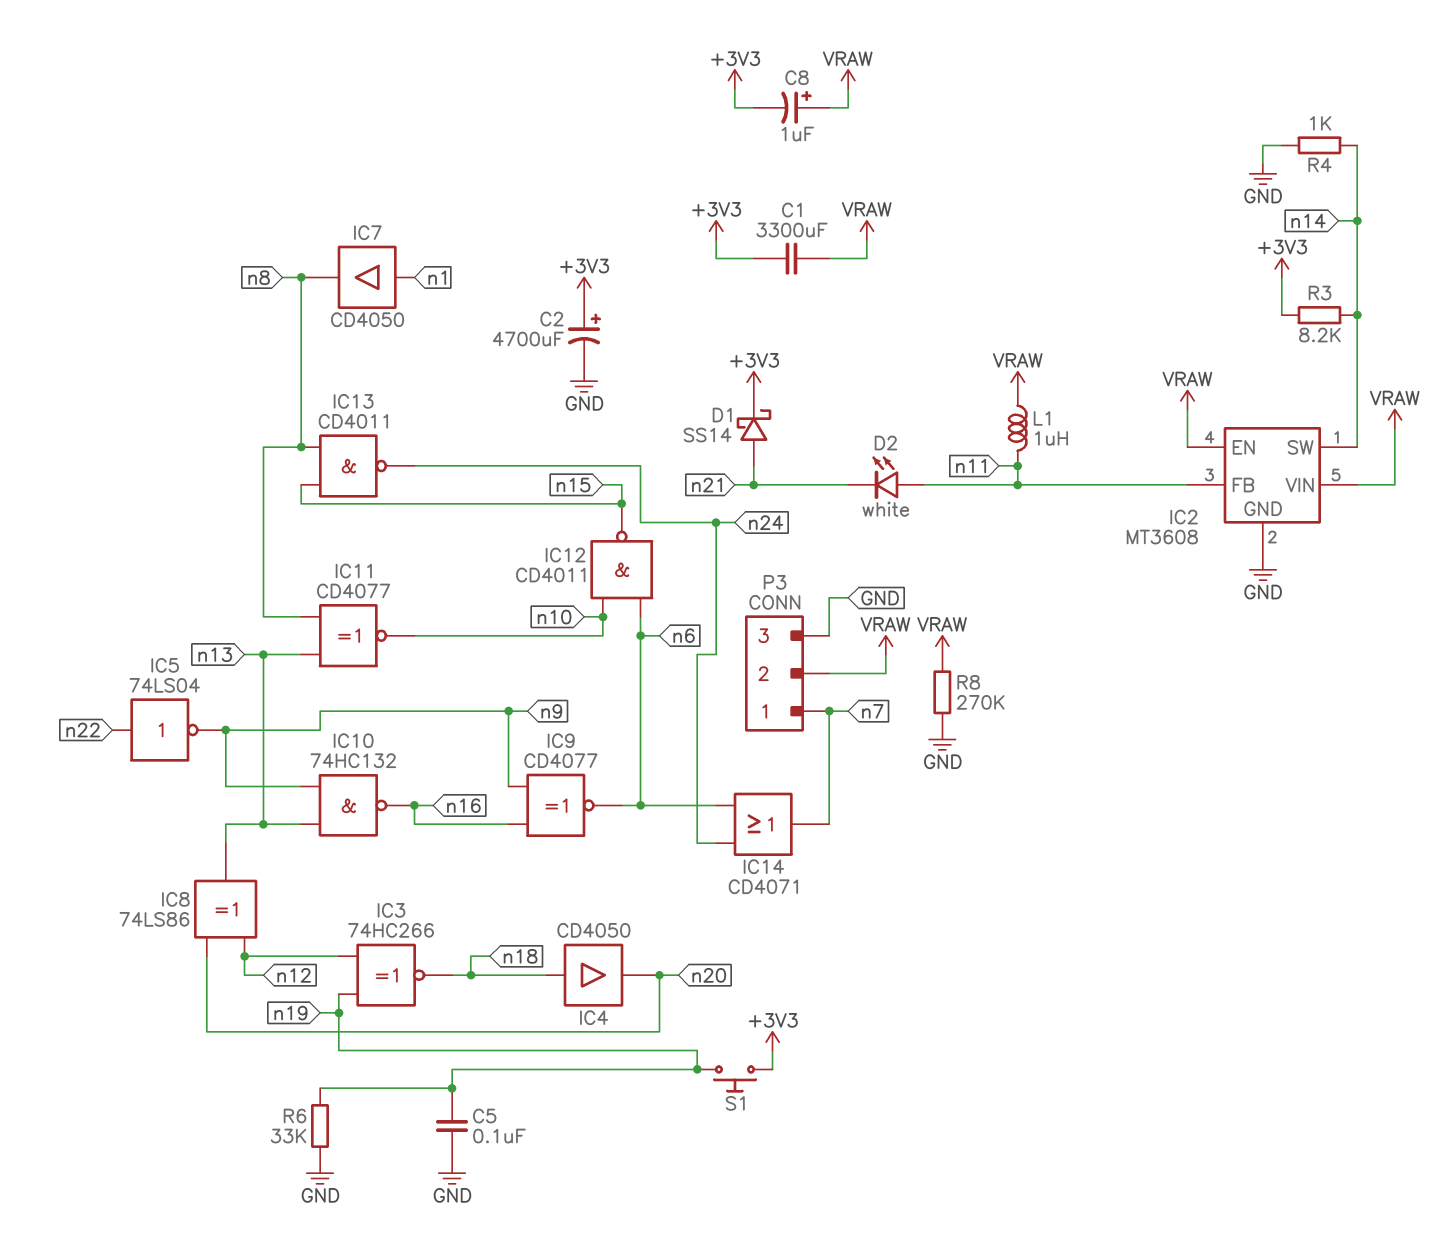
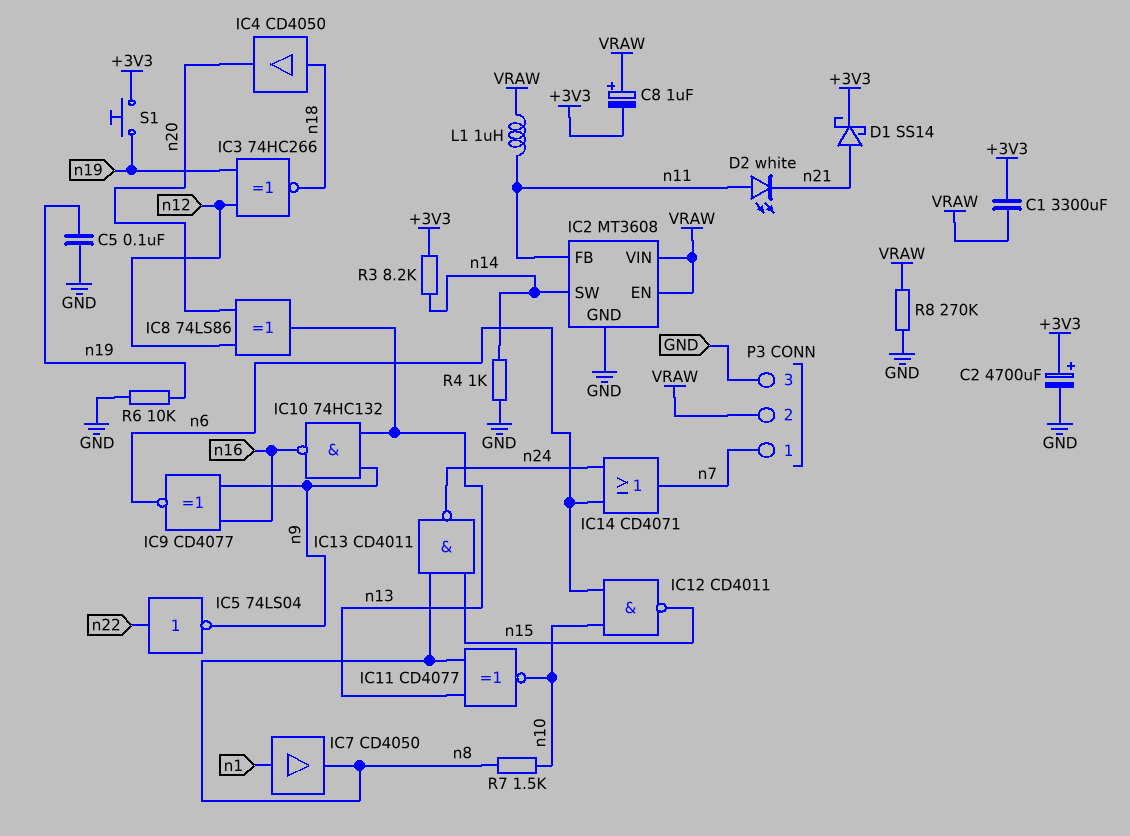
R6: 33k (GND, n19) -> 10k (GND, n19)
R7: none -> 1.5k (n8, n10)

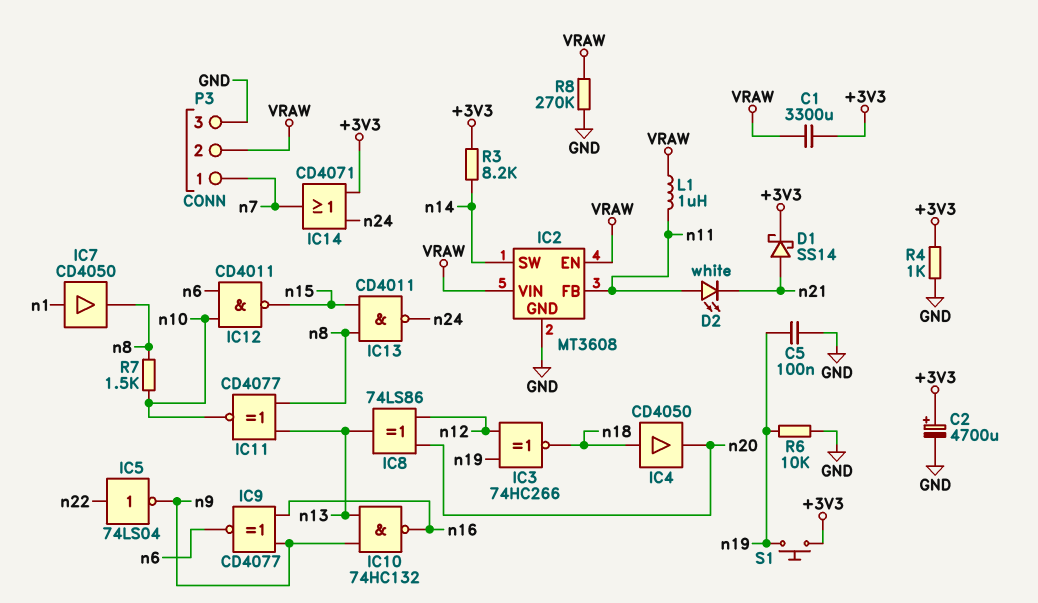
C8: 1uF (plus VRAW, minus +3V3) -> none
IC14: OR CD4071 (in n6, in n24, out n7) -> OR CD4071 (in +3V3, in n24, out n7)
R4: 1k (GND, n14) -> 1k (+3V3, GND)

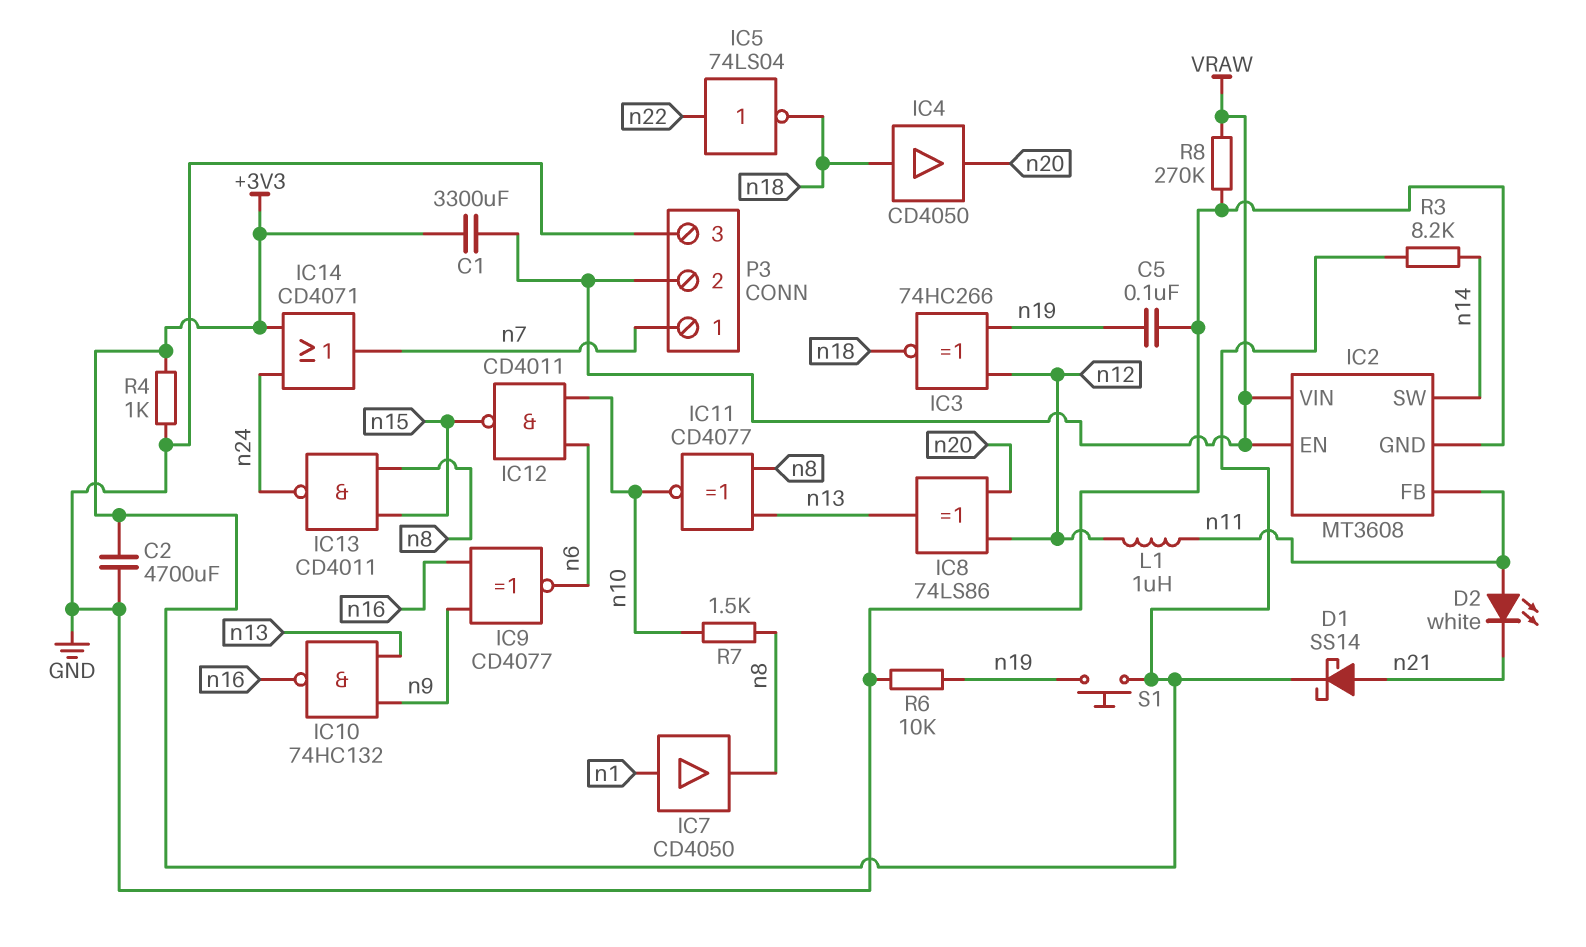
C2: 4700uF (plus +3V3, minus GND) -> 4700uF (+3V3, GND)
IC5: NOT 74LS04 (in n22, out n9) -> NOT 74LS04 (in n22, out n18)
L1: 1uH (VRAW, n11) -> 1uH (n11, n12)

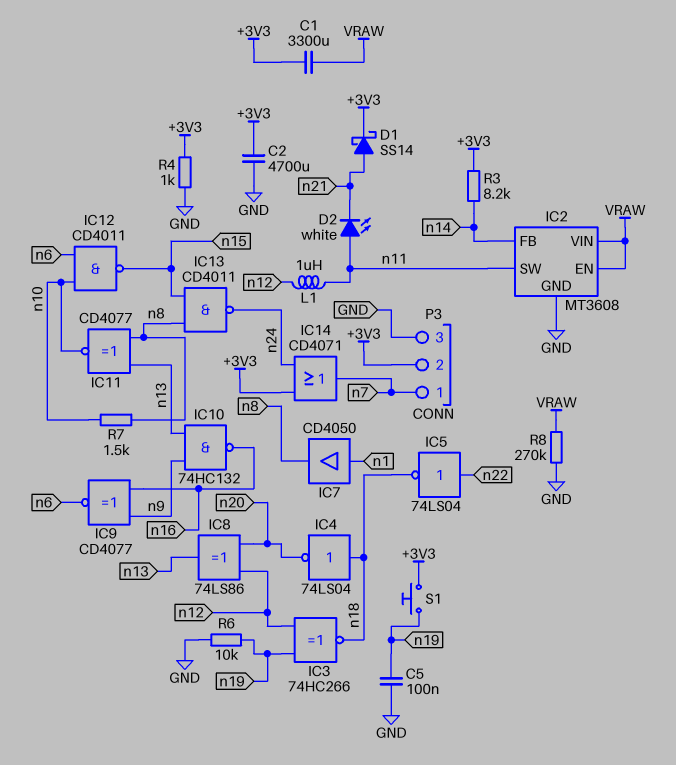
IC2 pin FB: n11 -> n14
IC2 pin SW: n14 -> n11
IC4: buffer CD4050 (in n18, out n20) -> NOT 74LS04 (in n18, out n20)
P3 pin 2: VRAW -> +3V3

